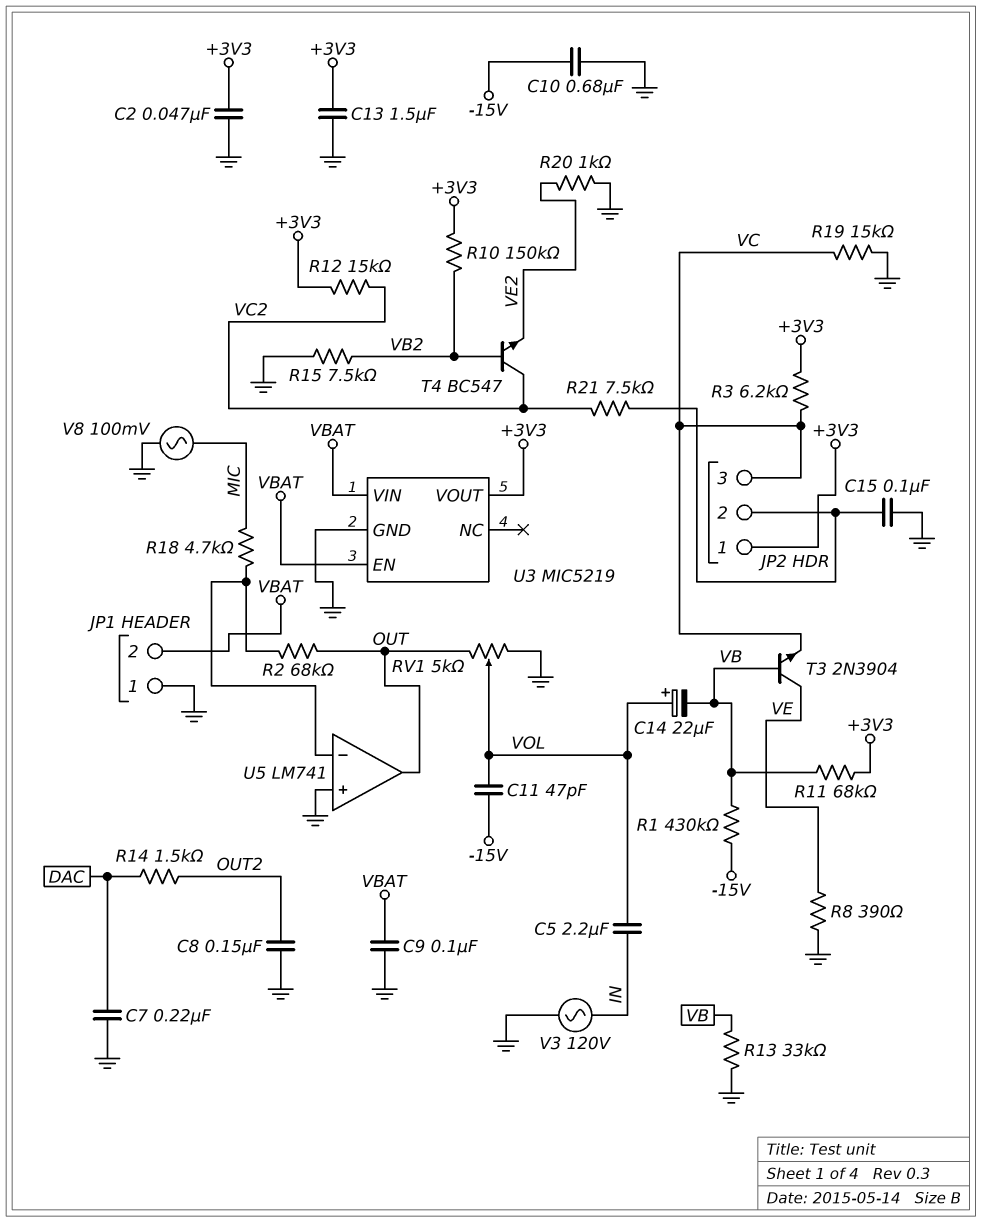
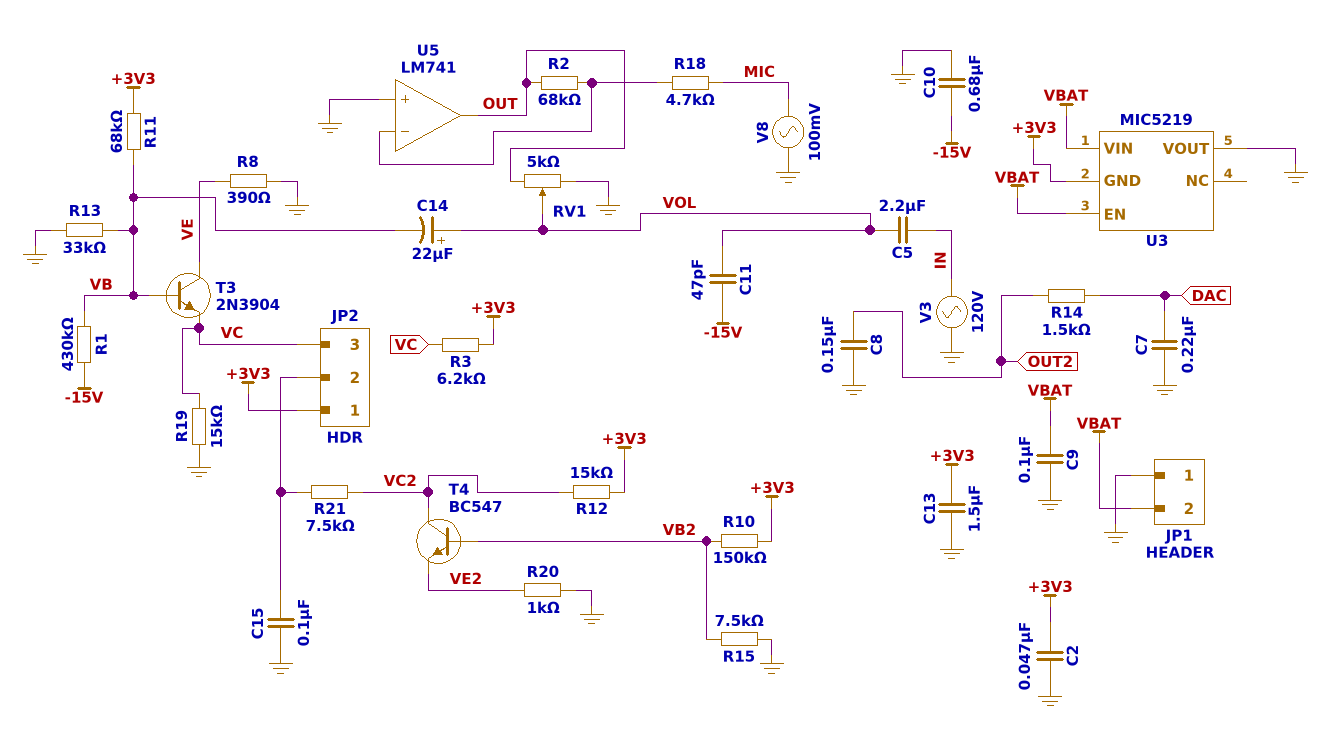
U3 pin GND: GND -> +3V3
U3 pin VOUT: +3V3 -> GND

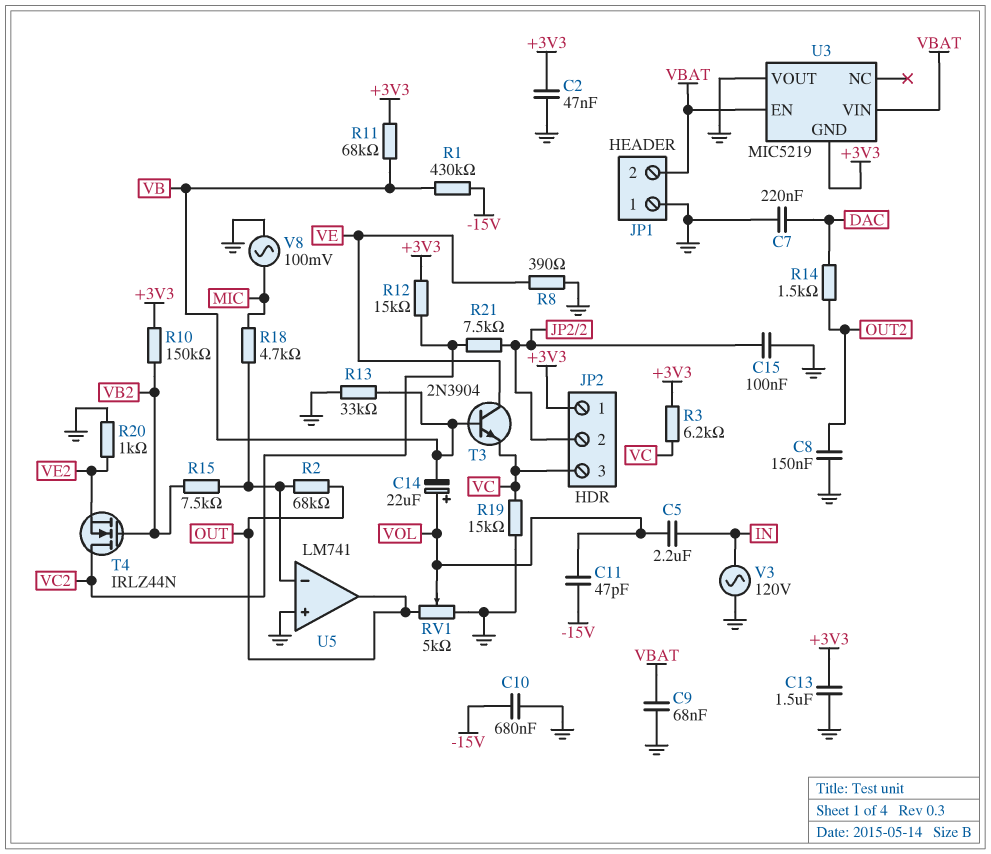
C9: 100nF (GND, VBAT) -> 68nF (GND, VBAT)
R15: 7.5k (GND, VB2) -> 7.5k (U5/in-, VB2)
T4: NPN BC547 (B VB2, C VC2, E VE2) -> NMOS IRLZ44N (G VB2, D VC2, S VE2)

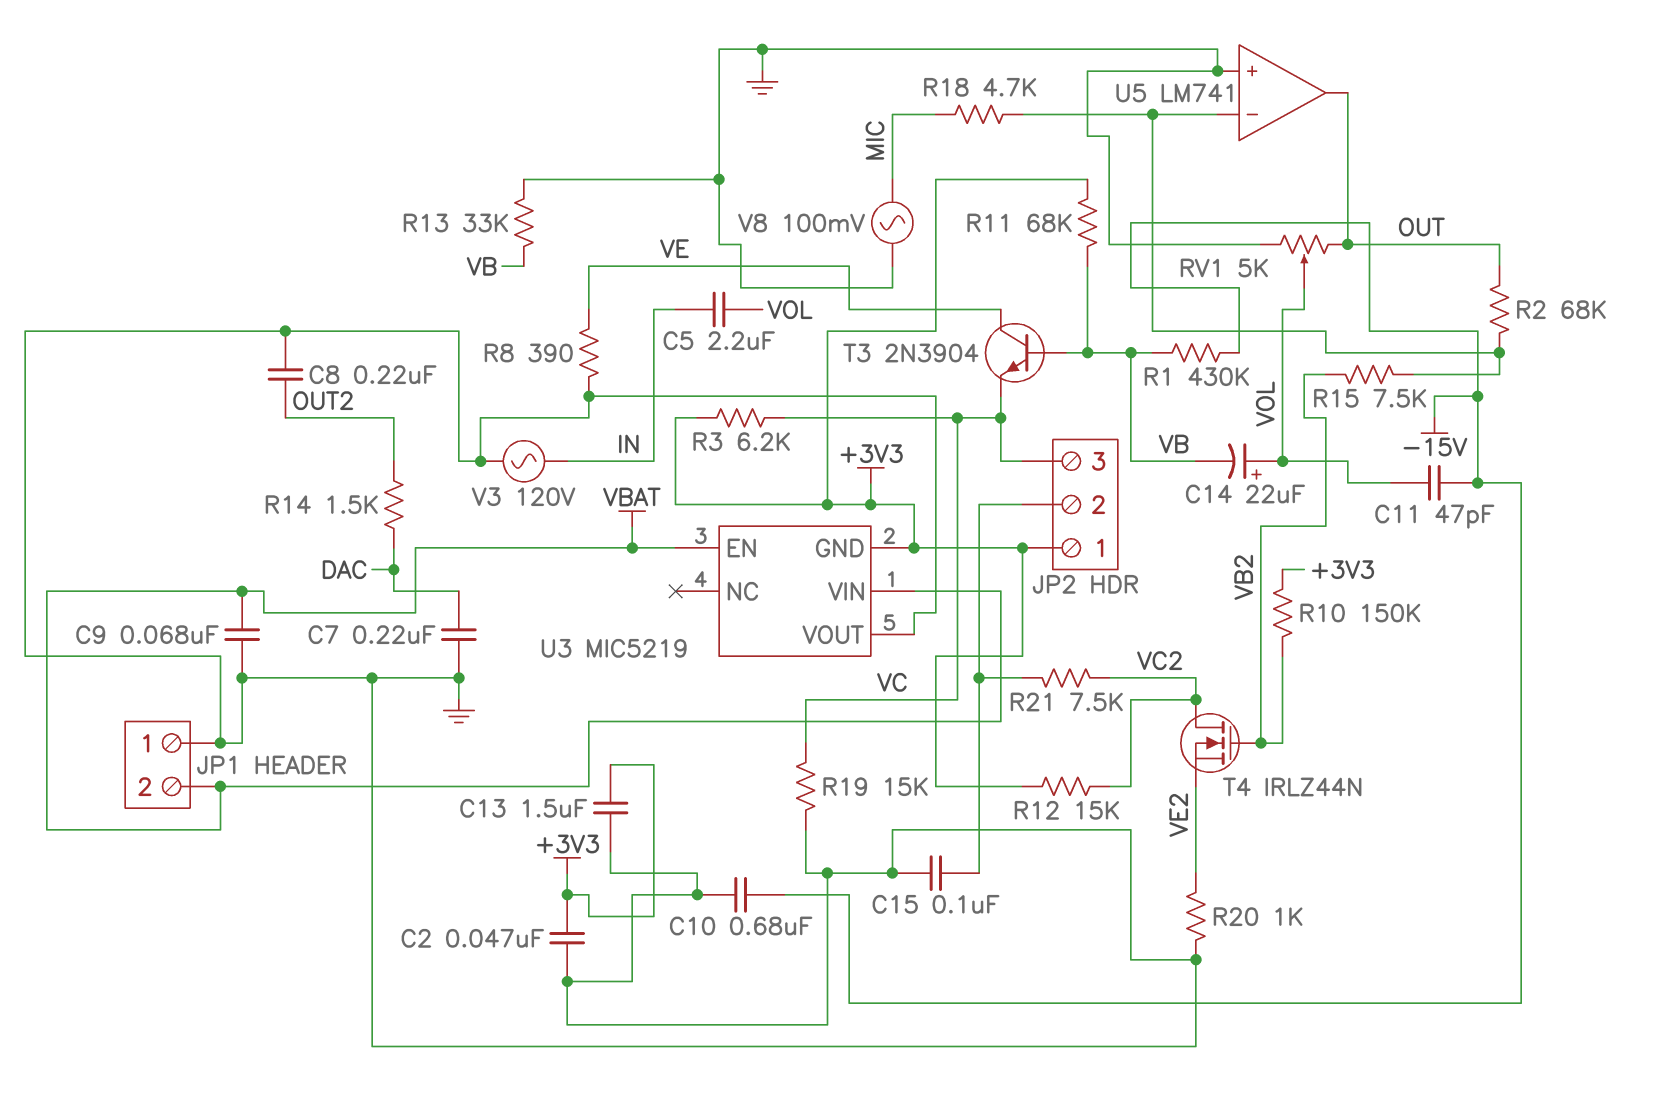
C8: 150nF (GND, OUT2) -> 220nF (GND, OUT2)

